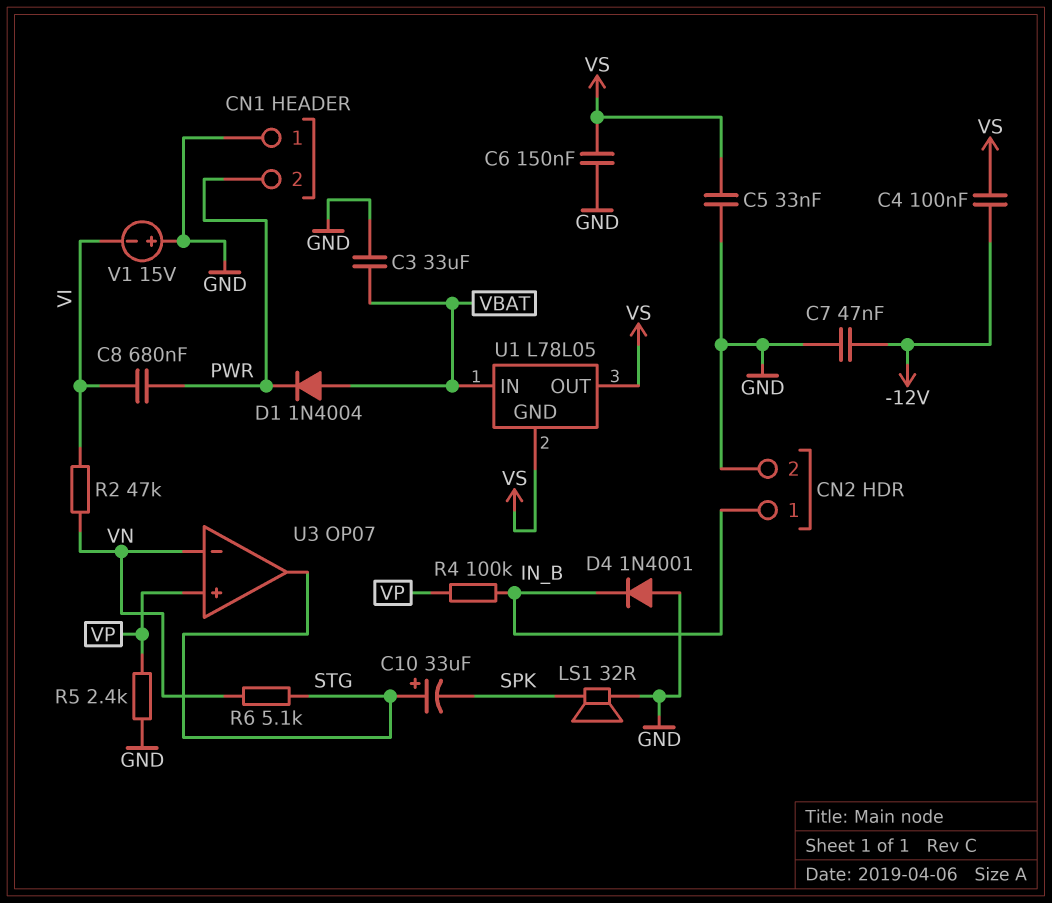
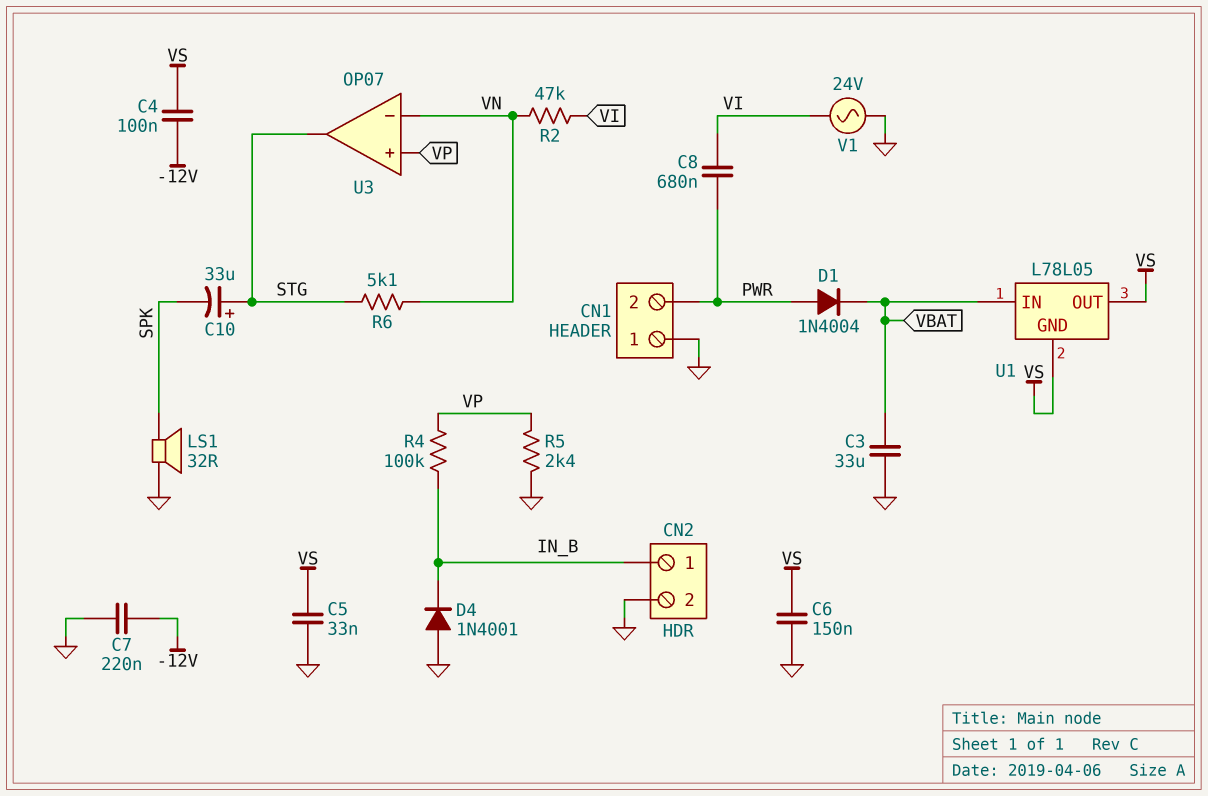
C7: 47nF (-12V, GND) -> 220nF (-12V, GND)
D1: diode 1N4004 (A VBAT, K PWR) -> diode 1N4004 (A PWR, K VBAT)
V1: 15V (plus GND, minus VI) -> AC 24V (GND, VI)

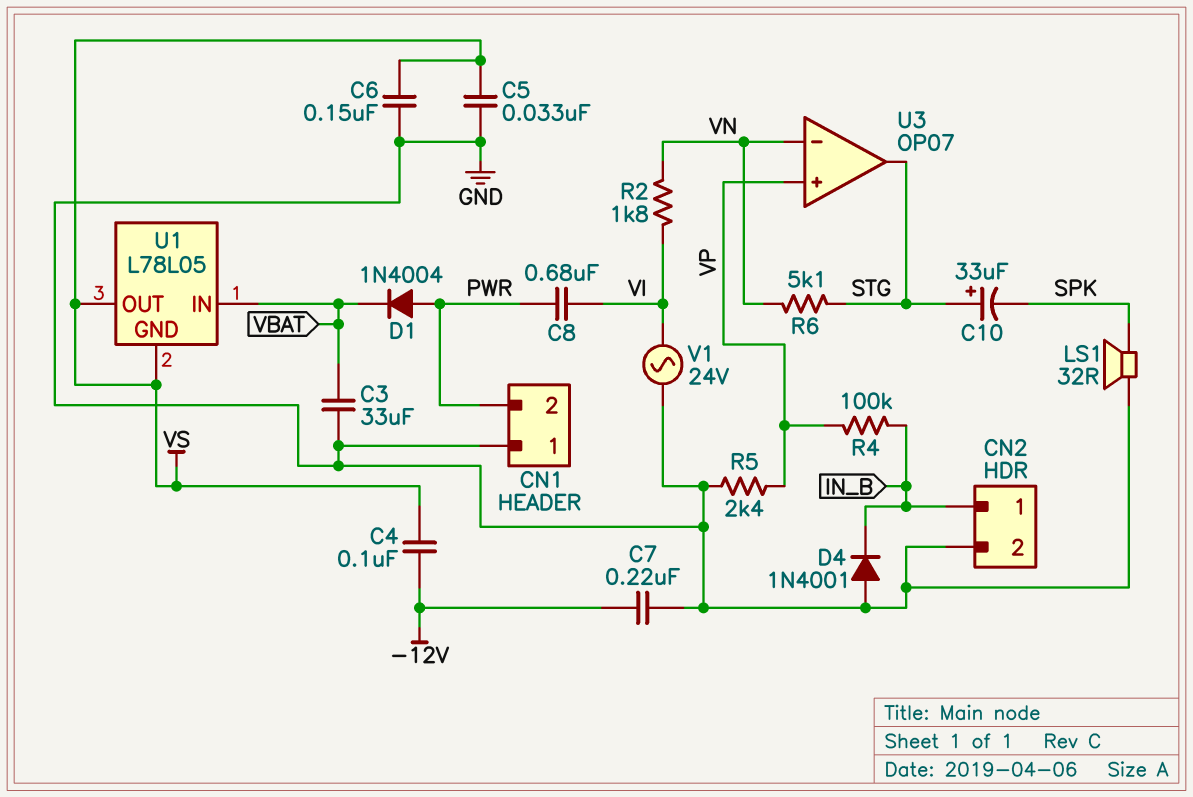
R2: 47k (VI, VN) -> 1.8k (VI, VN)

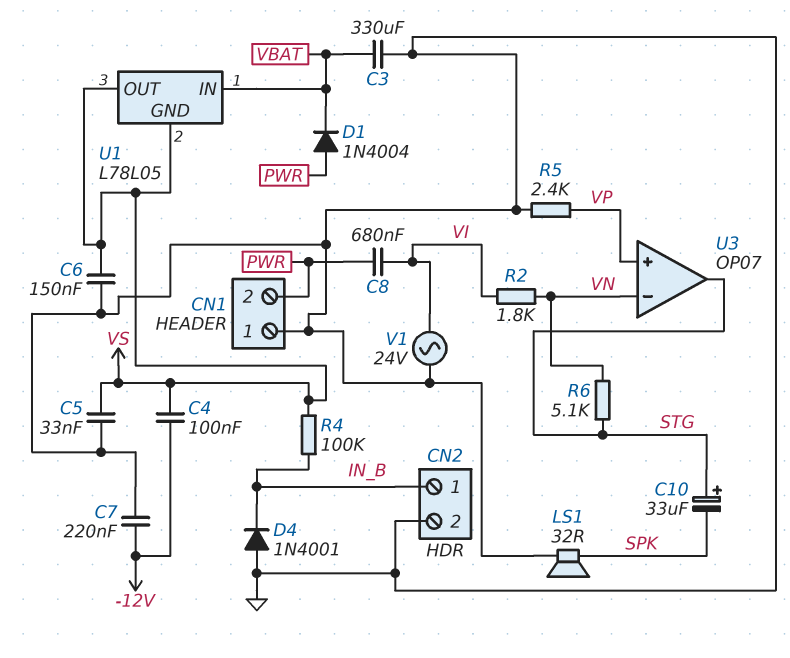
C3: 33uF (GND, VBAT) -> 330uF (GND, VBAT)
R4: 100k (IN_B, VP) -> 100k (IN_B, VS)

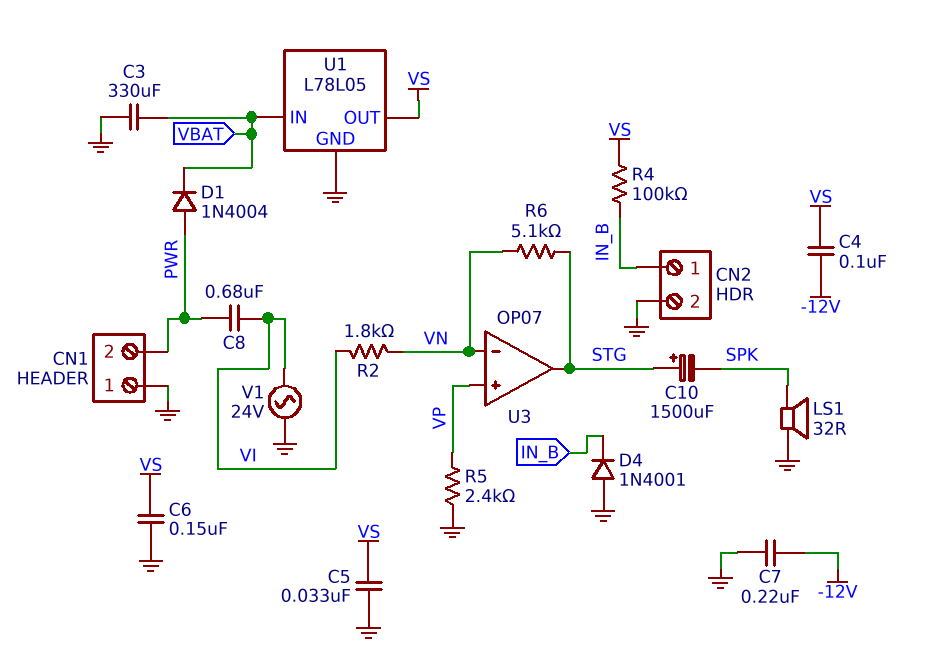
C10: 33uF (plus STG, minus SPK) -> 1500uF (plus STG, minus SPK)
U1 pin GND: VS -> GND

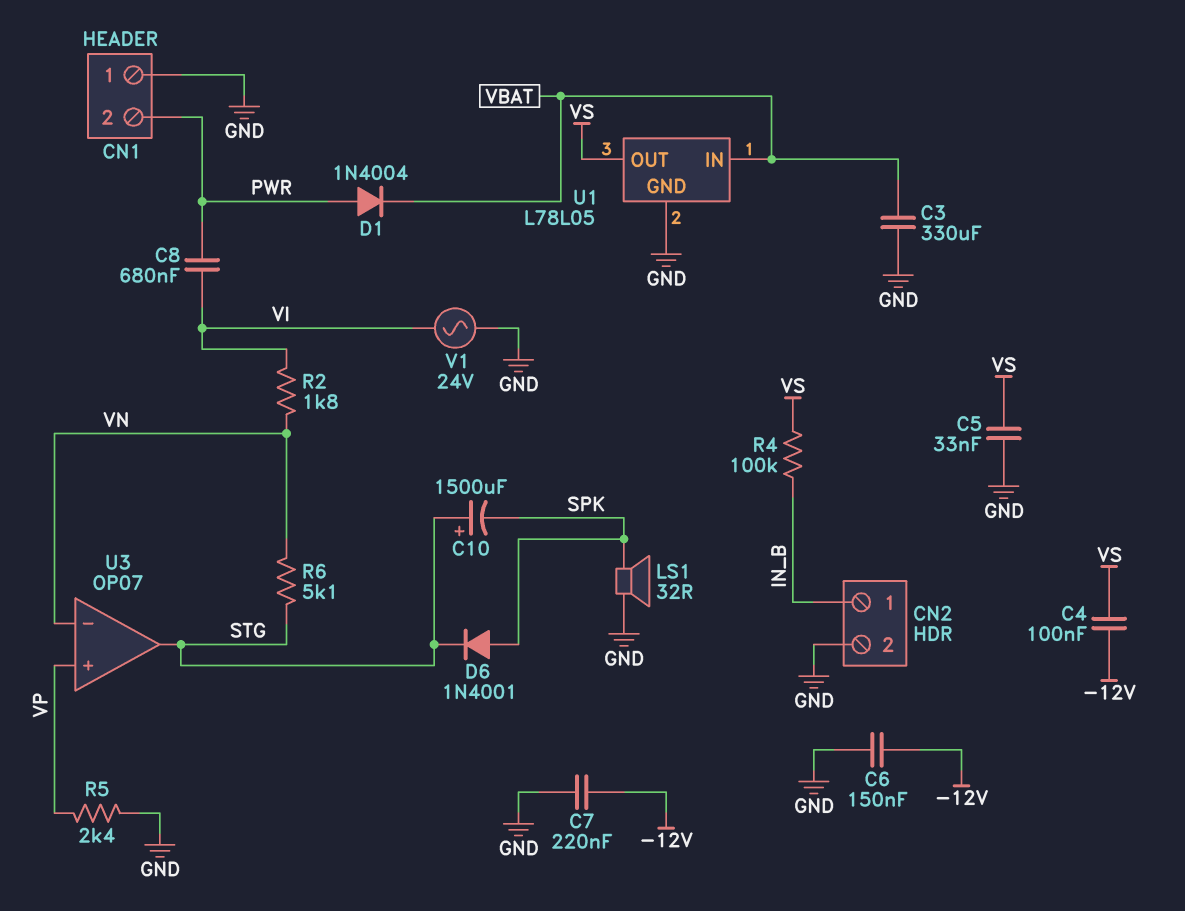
C6: 150nF (GND, VS) -> 150nF (-12V, GND)
D4: diode 1N4001 (A GND, K IN_B) -> none
D6: none -> diode 1N4001 (A SPK, K STG)

